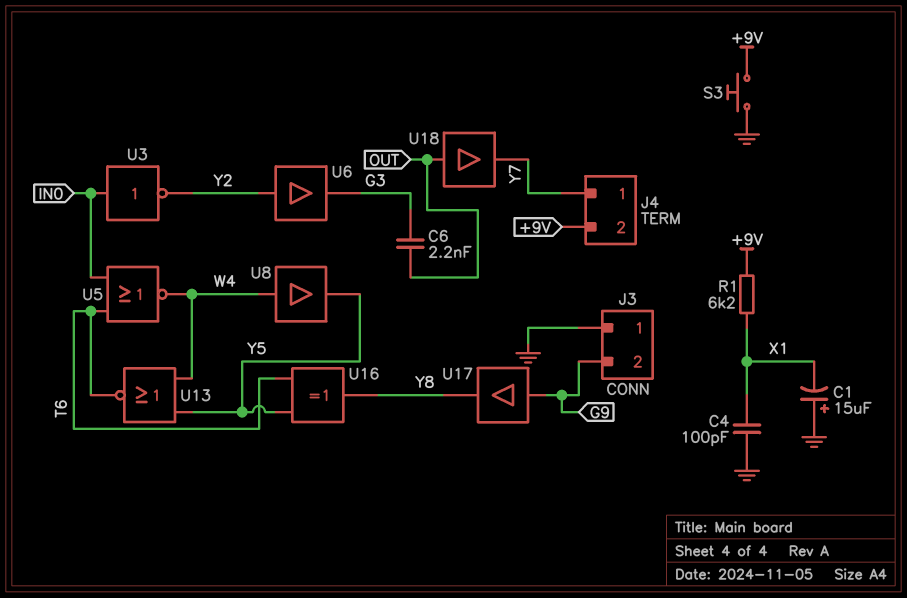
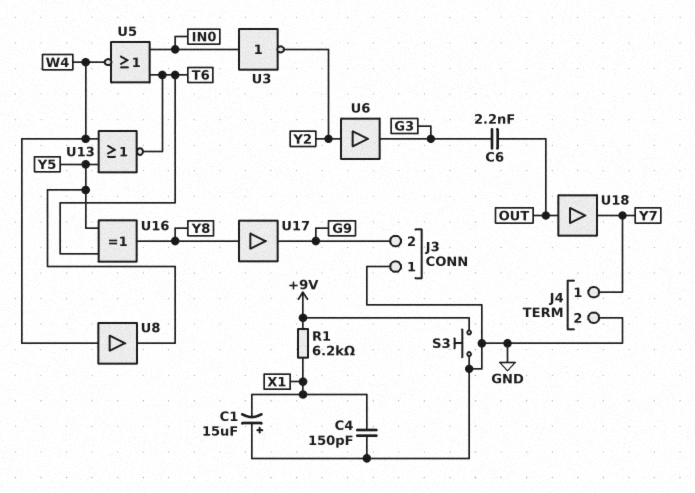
C4: 100pF (GND, X1) -> 150pF (GND, X1)
J4 pin 2: +9V -> GND
U17: buffer (in G9, out Y8) -> buffer (in Y8, out G9)

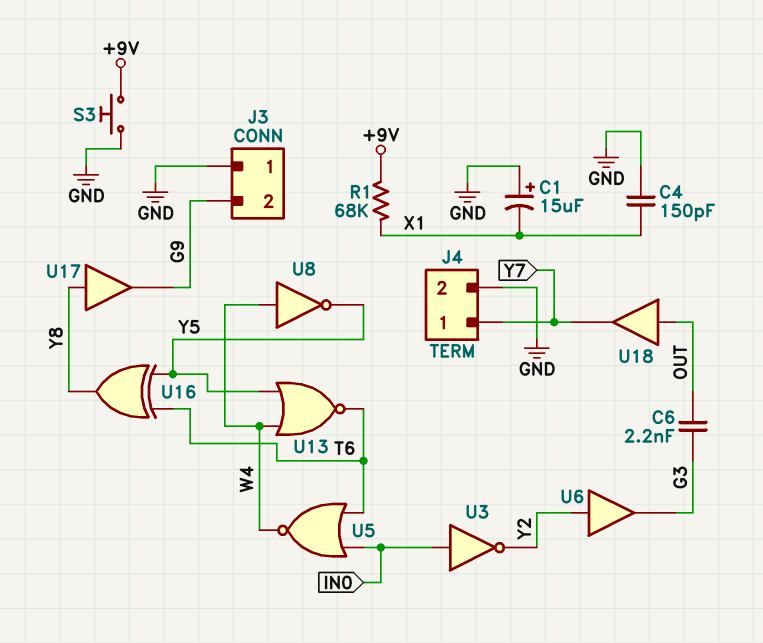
R1: 6.2k (+9V, X1) -> 68k (+9V, X1)
U8: buffer (in W4, out Y5) -> NOT (in W4, out Y5)

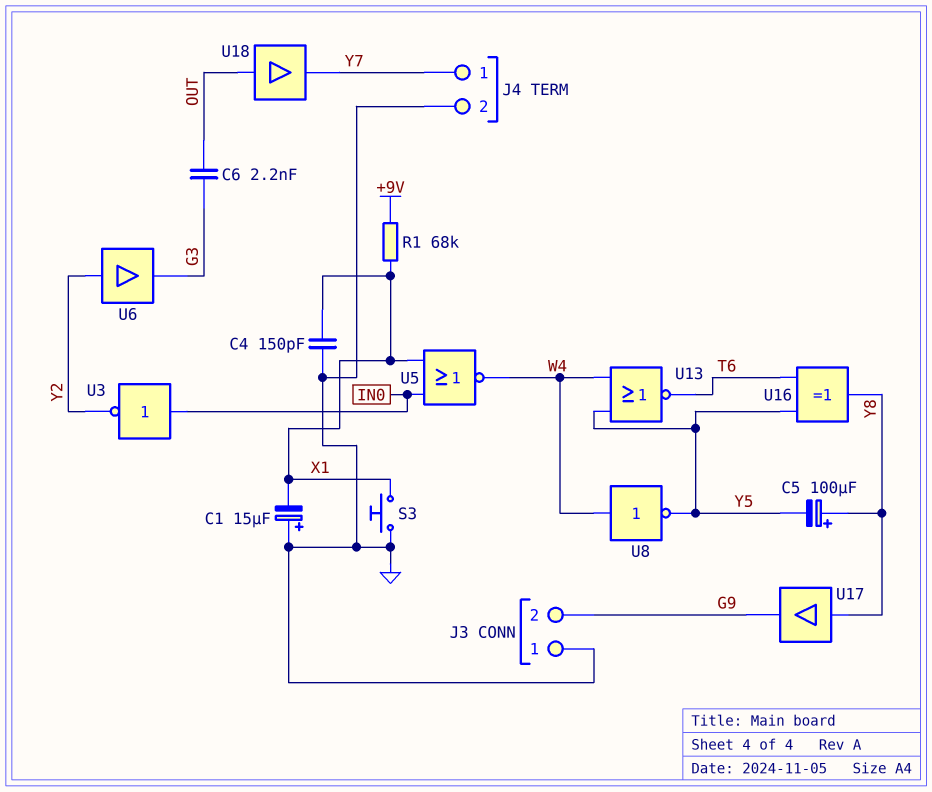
C5: none -> 100uF (plus Y8, minus Y5)
S3: button (+9V, GND) -> button (GND, X1)
U5: NOR (in IN0, in T6, out W4) -> NOR (in IN0, in X1, out W4)

